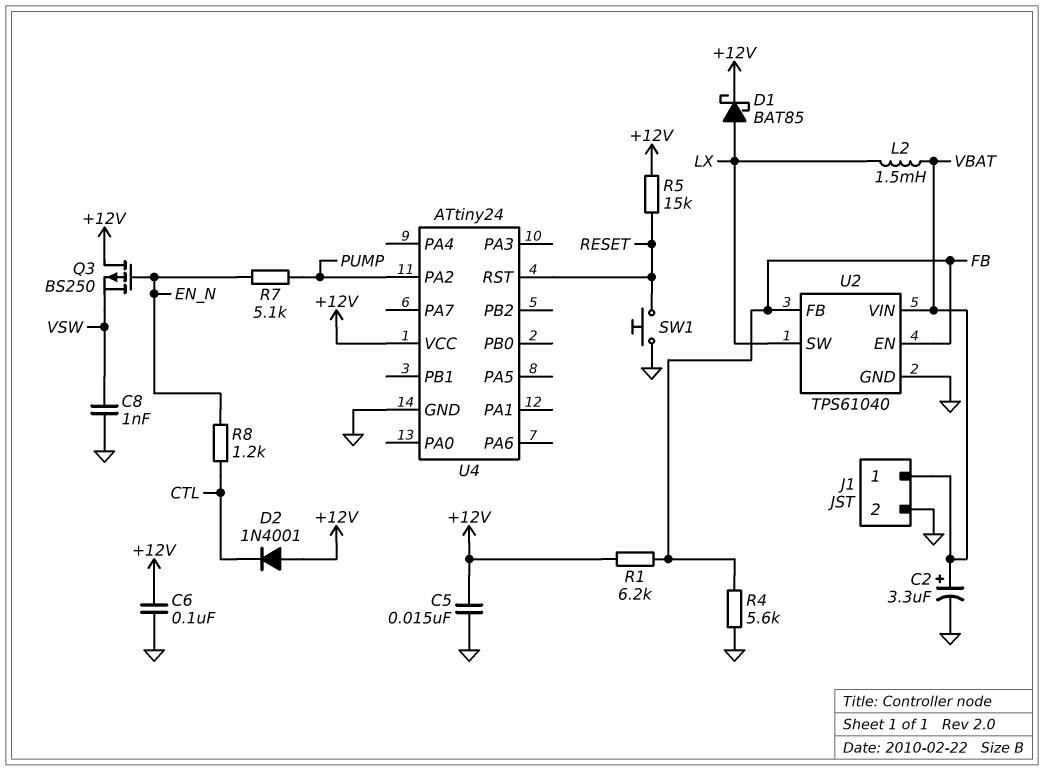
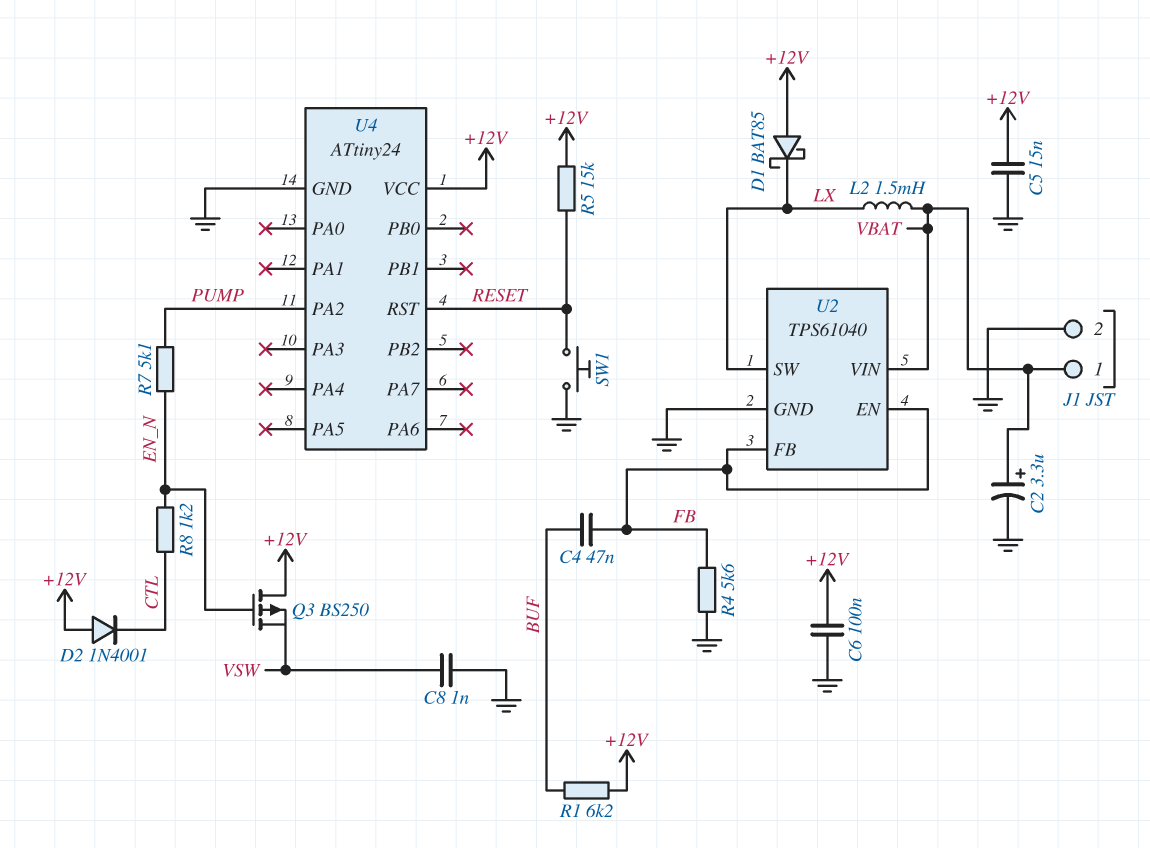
C4: none -> 47nF (BUF, FB)
D1: schottky BAT85 (A LX, K +12V) -> schottky BAT85 (A +12V, K LX)
R1: 6.2k (+12V, FB) -> 6.2k (+12V, BUF)

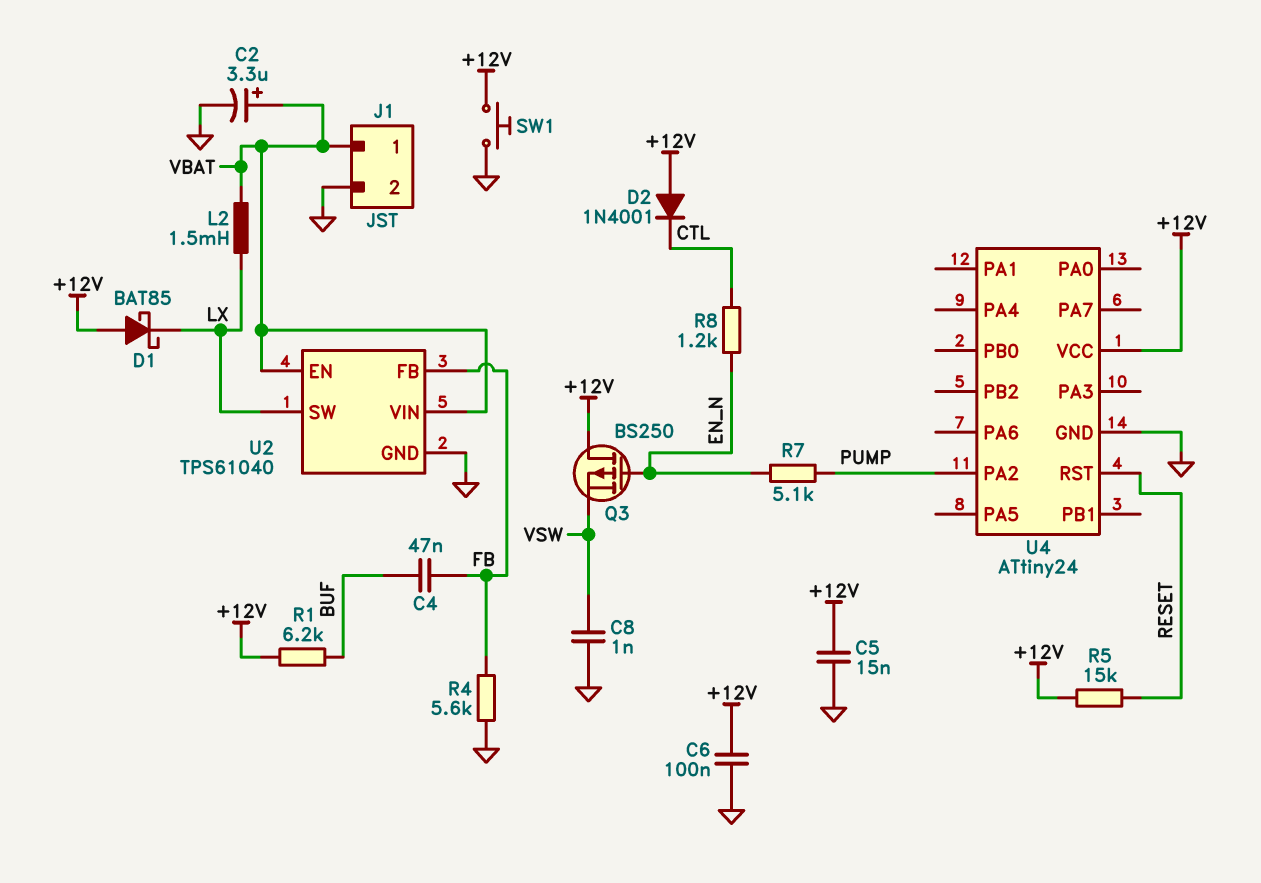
SW1: button (GND, RESET) -> button (+12V, GND)
U2 pin EN: FB -> VBAT

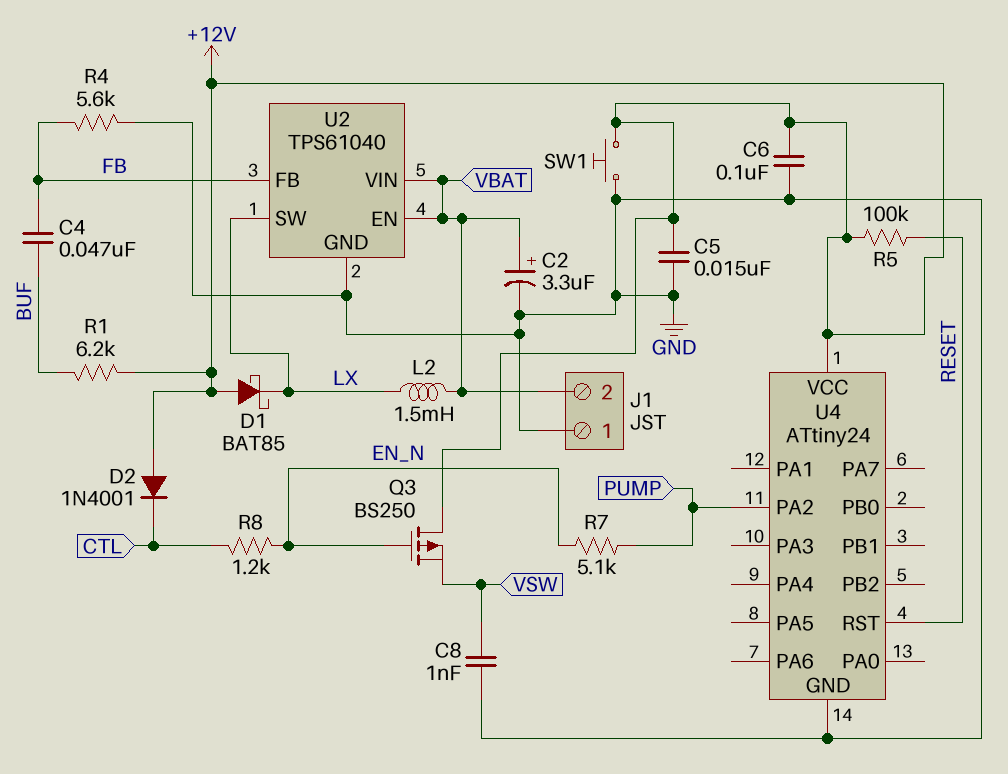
J1 pin 1: VBAT -> GND
J1 pin 2: GND -> VBAT
R5: 15k (+12V, RESET) -> 100k (+12V, RESET)

